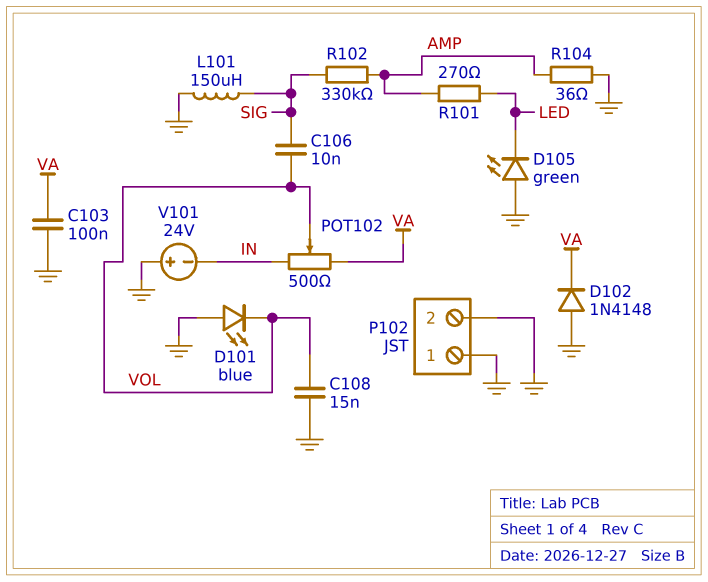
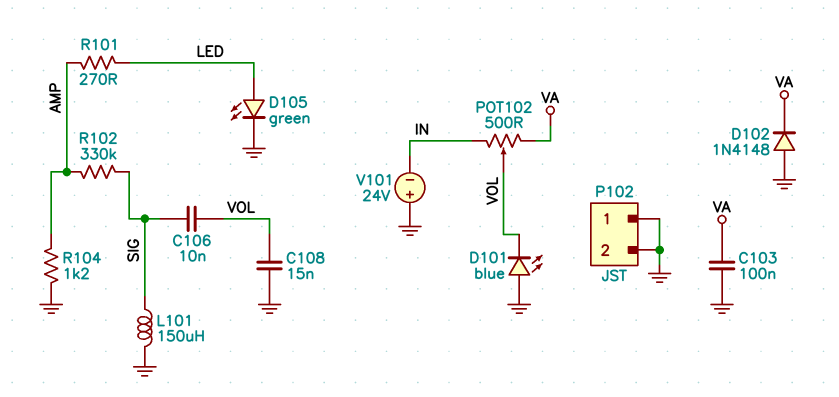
D105: LED green (A GND, K LED) -> LED green (A LED, K GND)
R104: 36 (AMP, GND) -> 1.2k (AMP, GND)

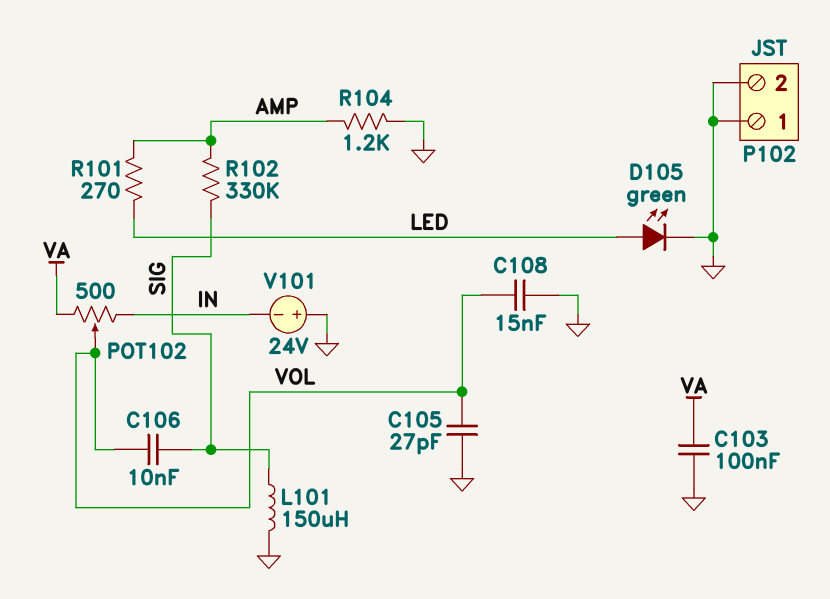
C105: none -> 27pF (GND, VOL)
D101: LED blue (A GND, K VOL) -> none
D102: diode 1N4148 (A GND, K VA) -> none

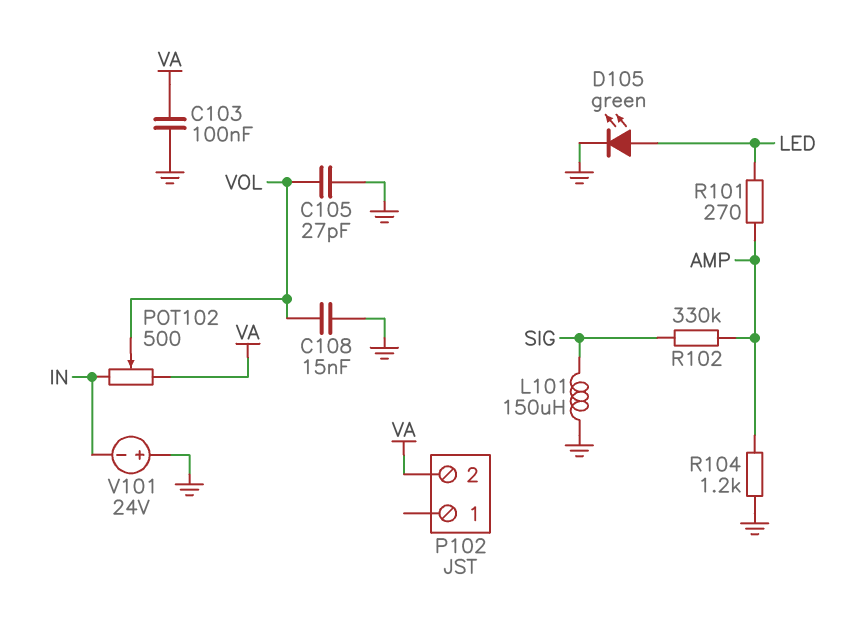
C106: 10nF (SIG, VOL) -> none
P102 pin 1: GND -> none
P102 pin 2: GND -> VA

